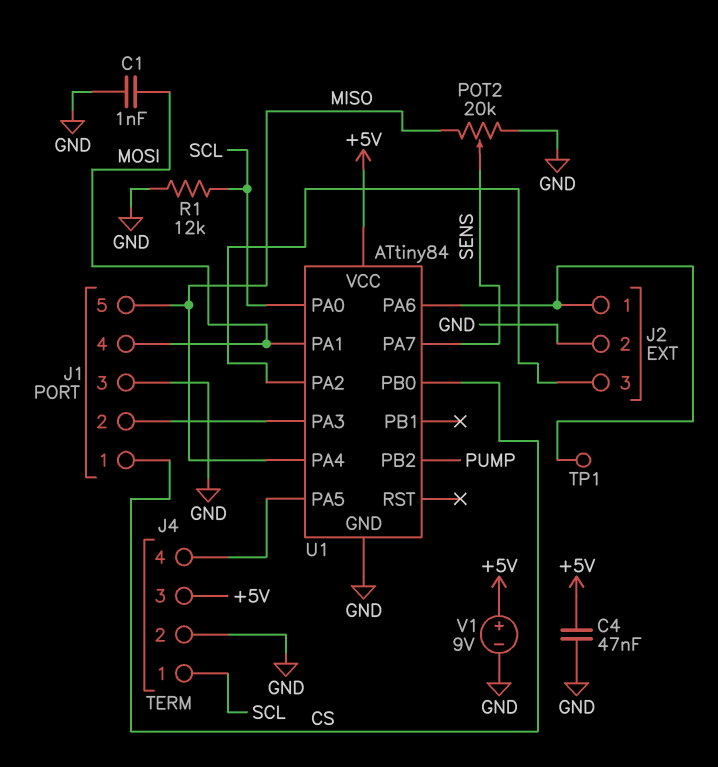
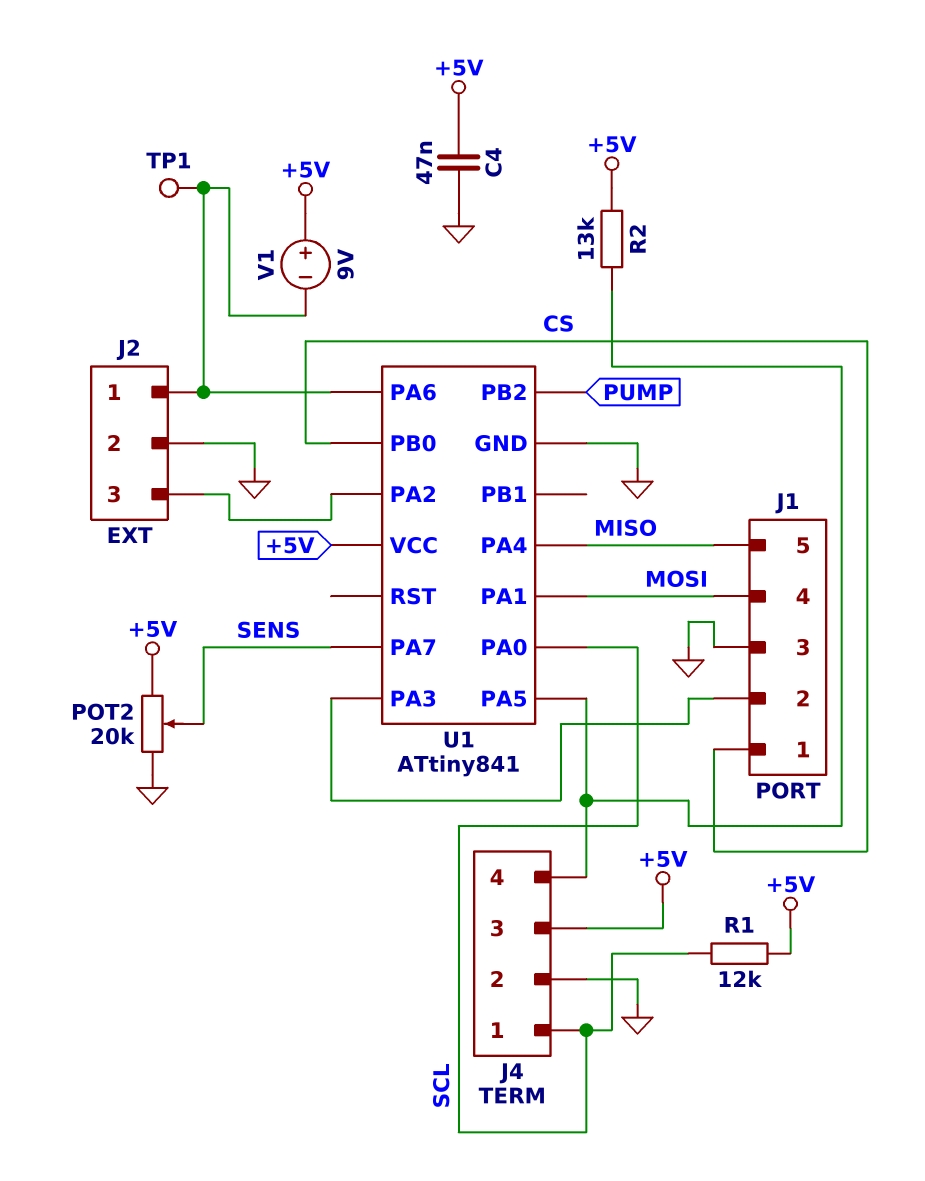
C1: 1nF (GND, MOSI) -> none
POT2: 20k (GND, MISO, wiper SENS) -> 20k (+5V, GND, wiper SENS)
R1: 12k (GND, SCL) -> 12k (+5V, SCL)
R2: none -> 13k (+5V, J4/4)
U1: ATtiny84 -> ATtiny841
V1: 9V (plus +5V, minus GND) -> 9V (plus +5V, minus J2/1)

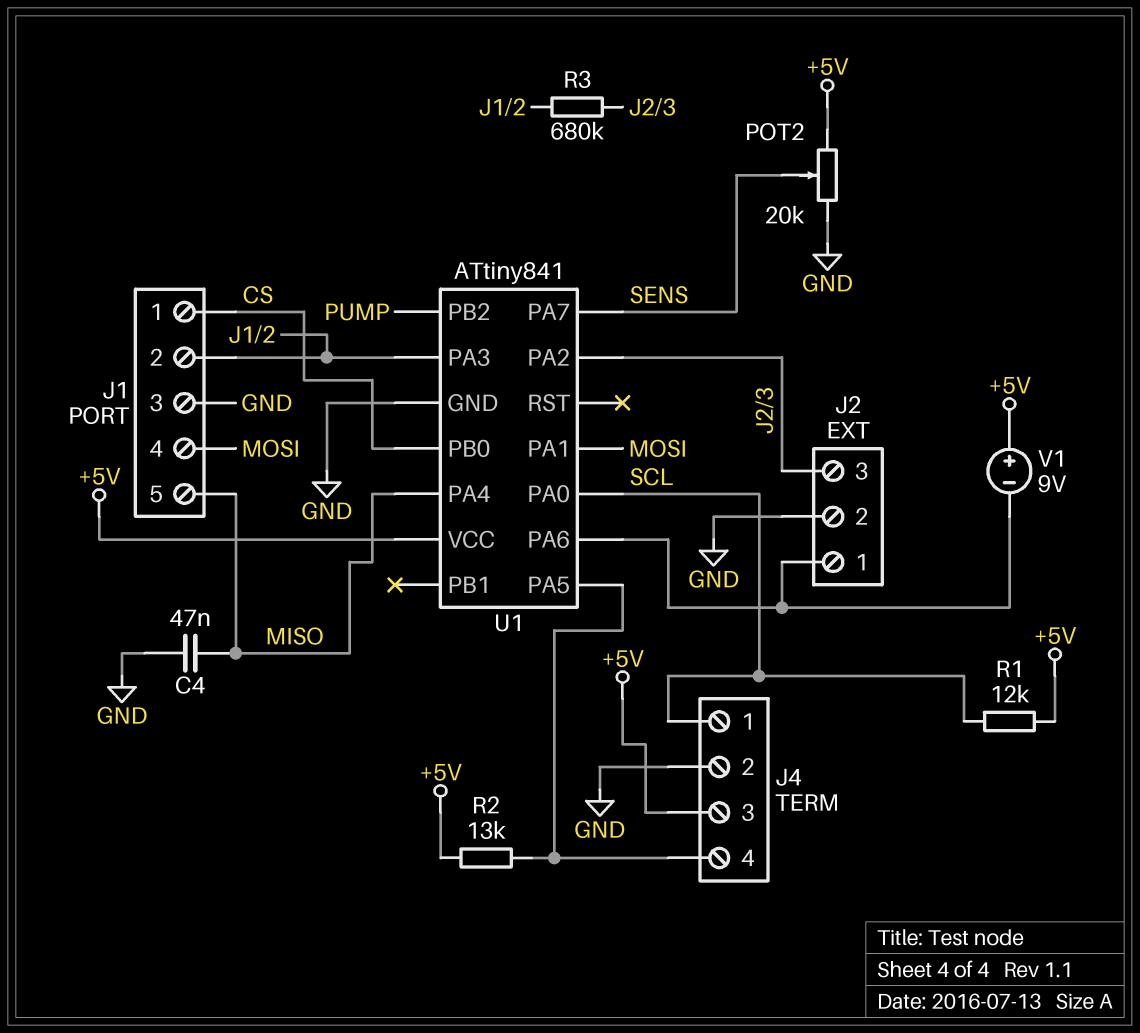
C4: 47nF (+5V, GND) -> 47nF (GND, MISO)
R3: none -> 680k (J1/2, J2/3)
TP1: test point (J2/1) -> none

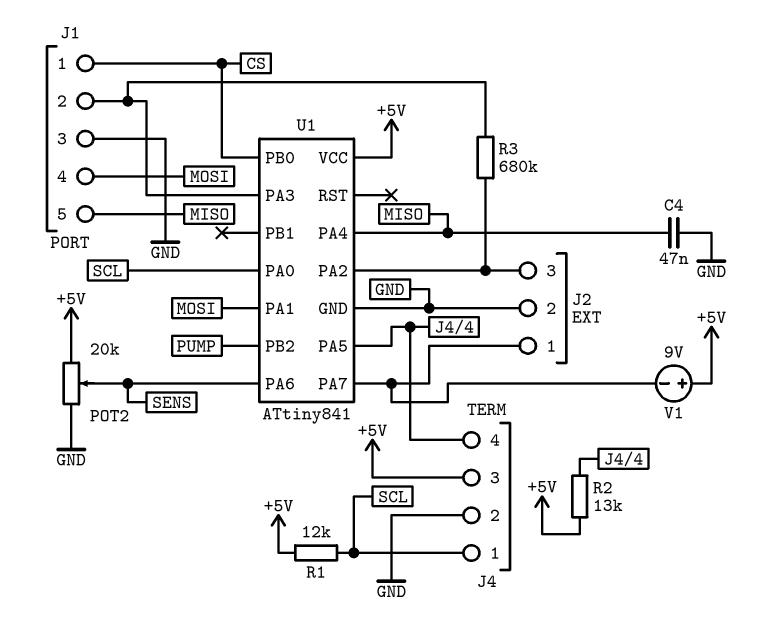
U1 pin PA6: J2/1 -> SENS
U1 pin PA7: SENS -> J2/1

